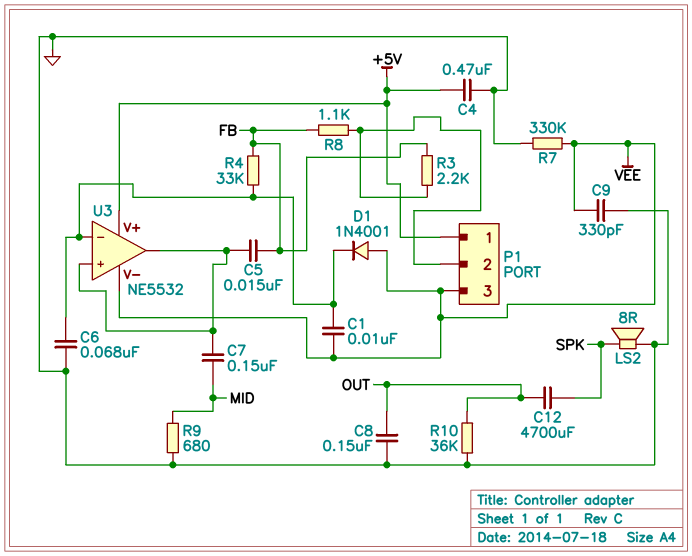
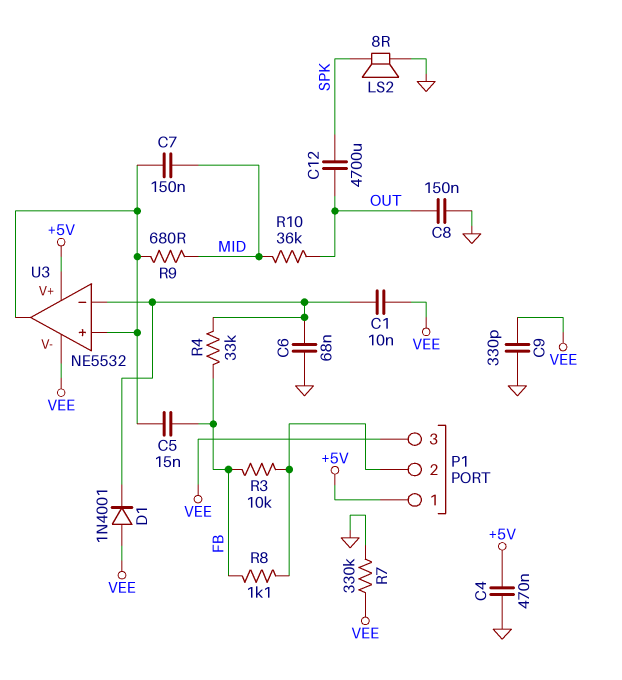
R3: 2.2k (FB, P1/2) -> 10k (FB, P1/2)
R9: 680 (GND, MID) -> 680 (MID, U3/in+)
R10: 36k (GND, OUT) -> 36k (MID, OUT)

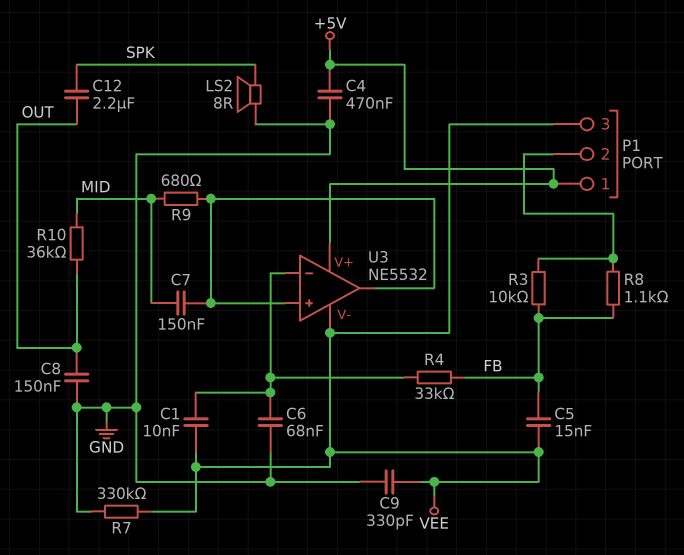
C5: 15nF (FB, U3/in+) -> 15nF (FB, VEE)
C12: 4700uF (OUT, SPK) -> 2.2uF (OUT, SPK)
D1: diode 1N4001 (A VEE, K U3/in-) -> none

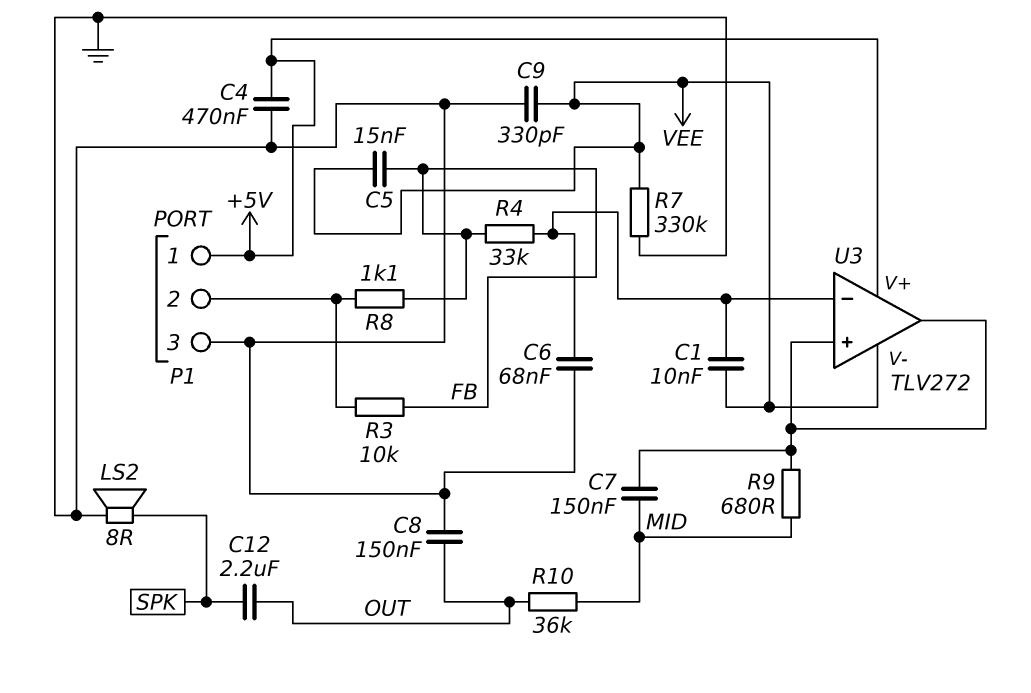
P1 pin 3: VEE -> GND
U3: NE5532 -> TLV272

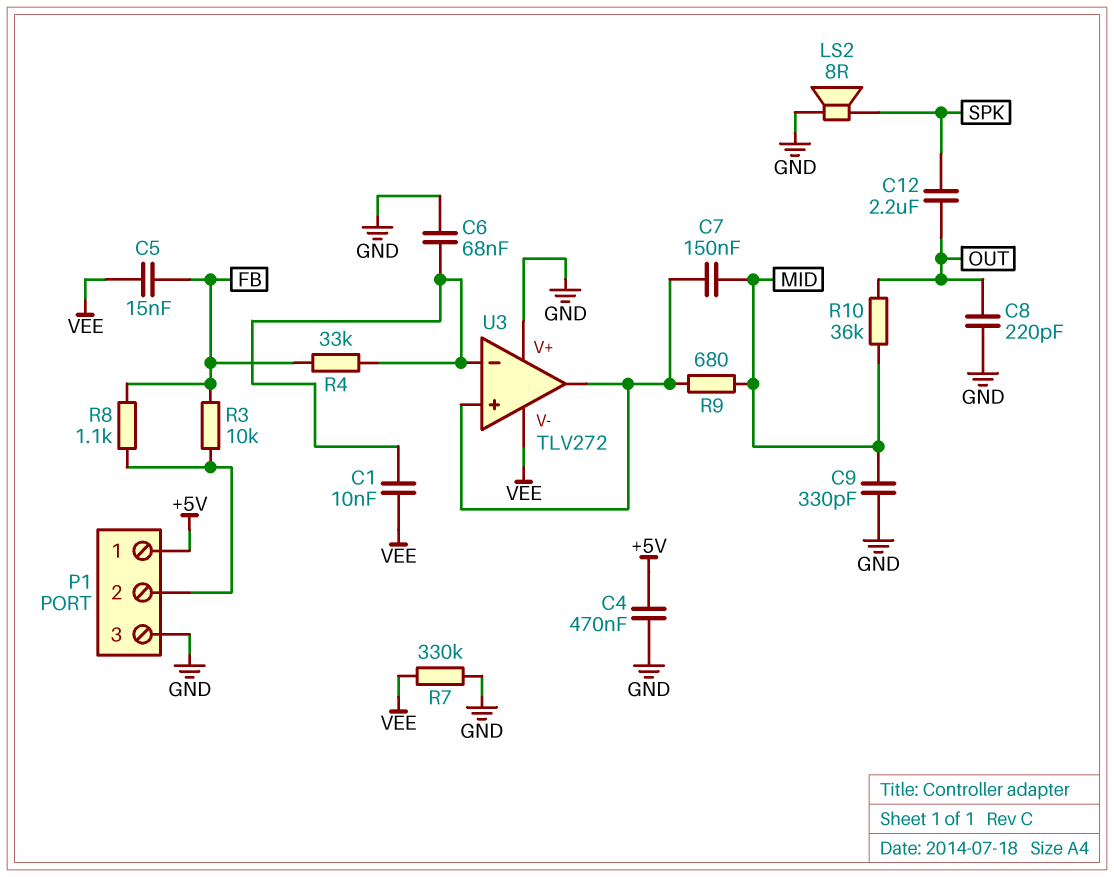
C8: 150nF (GND, OUT) -> 220pF (GND, OUT)
C9: 330pF (GND, VEE) -> 330pF (GND, MID)
U3 pin V+: +5V -> GND

